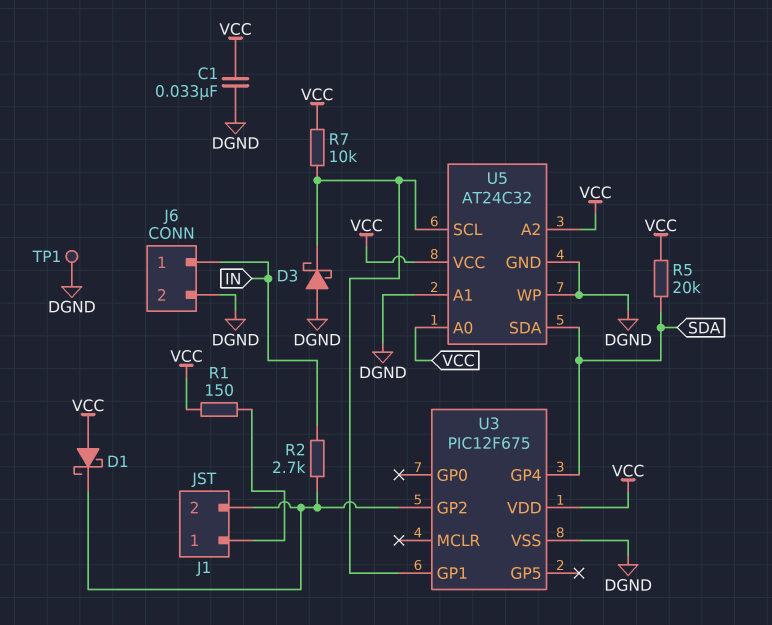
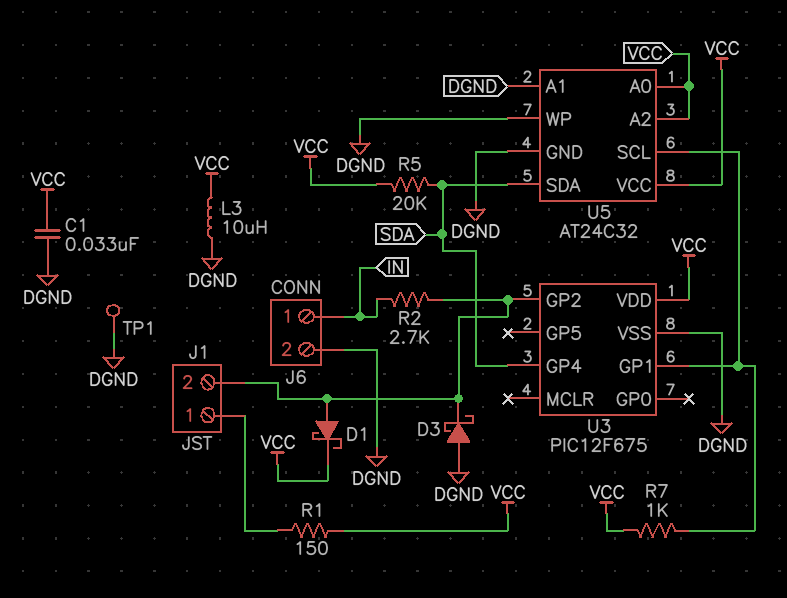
D1: schottky (A VCC, K J1/2) -> schottky (A J1/2, K VCC)
D3: schottky (A DGND, K U3/GP1) -> schottky (A DGND, K J1/2)
L3: none -> 10uH (DGND, VCC)
R7: 10k (U3/GP1, VCC) -> 1k (U3/GP1, VCC)

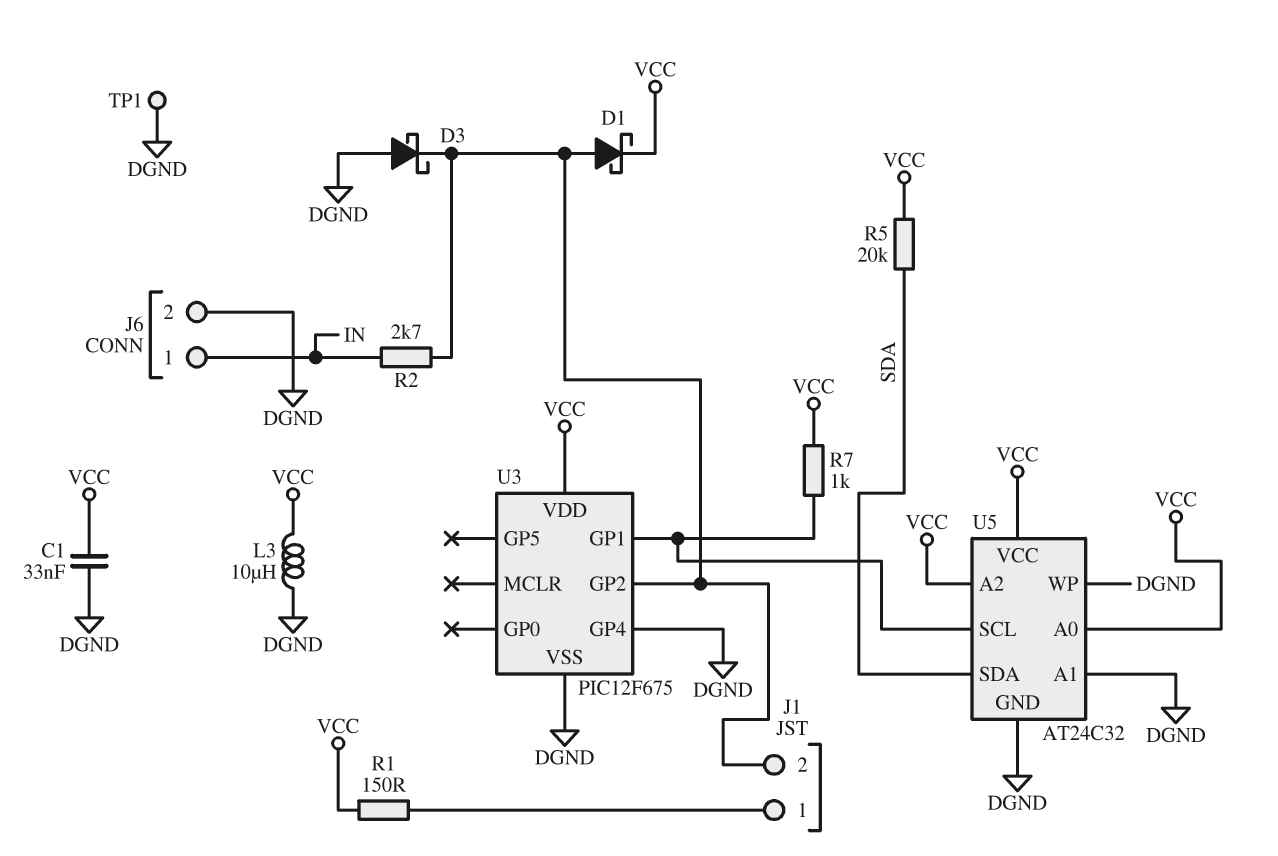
U3 pin GP4: SDA -> DGND

